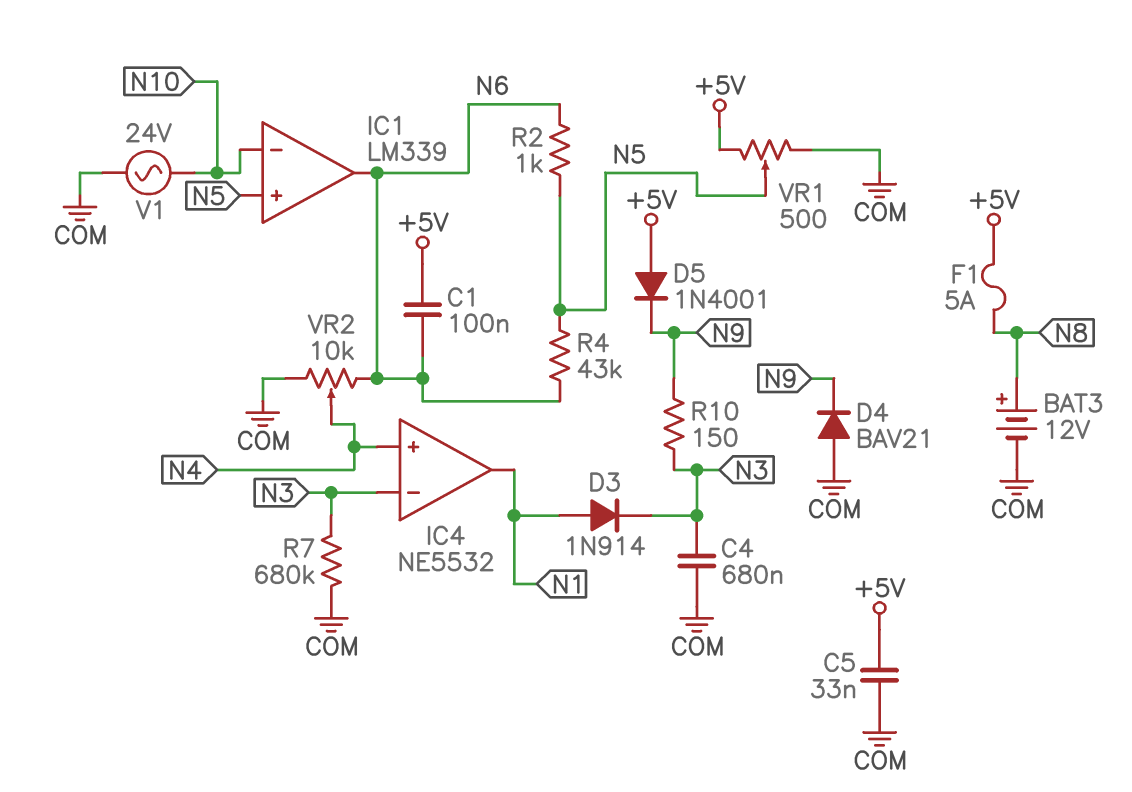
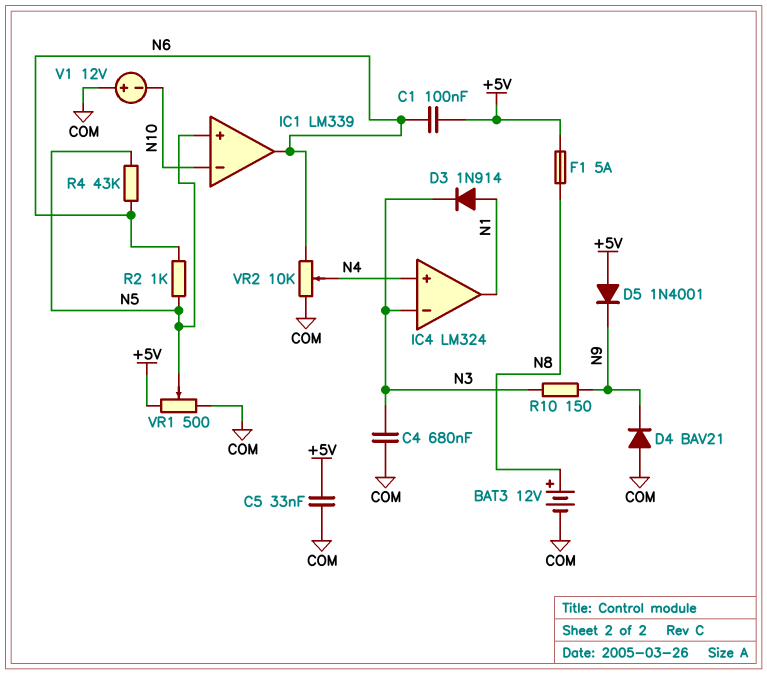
IC4: NE5532 -> LM324
R7: 680k (COM, N3) -> none
V1: AC 24V (COM, N10) -> 12V (plus COM, minus N10)

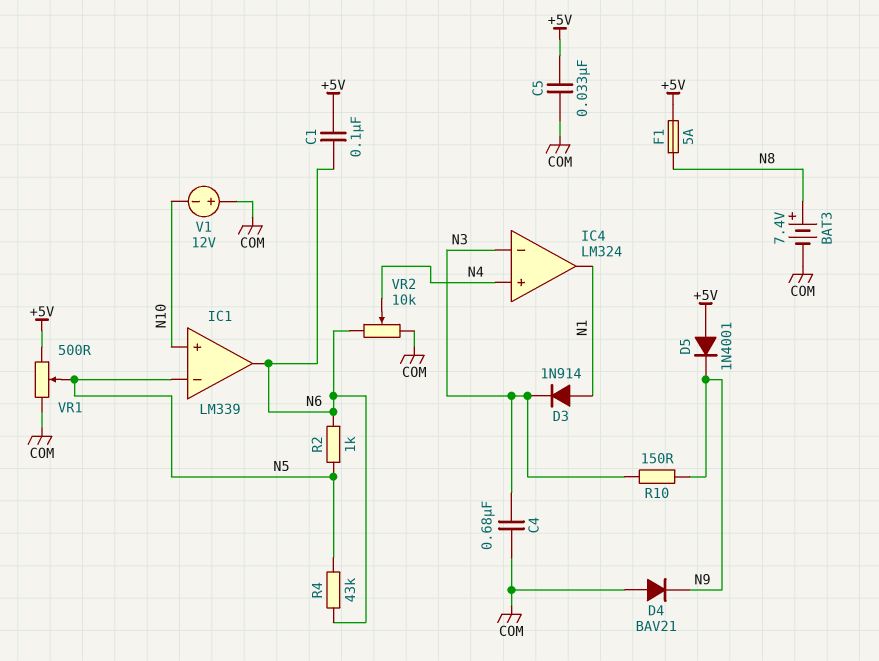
BAT3: 12V (plus N8, minus COM) -> 7.4V (plus N8, minus COM)
IC1 pin in+: N5 -> N10
IC1 pin in-: N10 -> N5

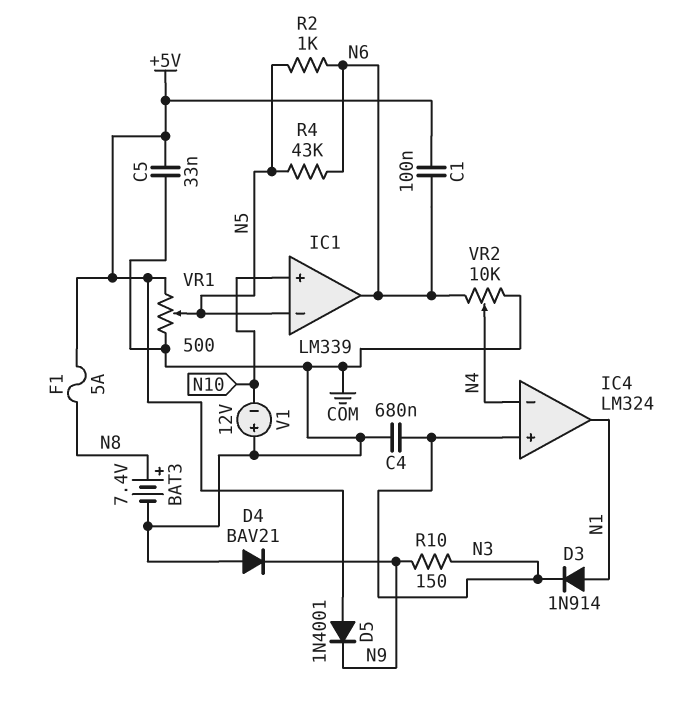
IC4 pin in+: N4 -> N3
IC4 pin in-: N3 -> N4

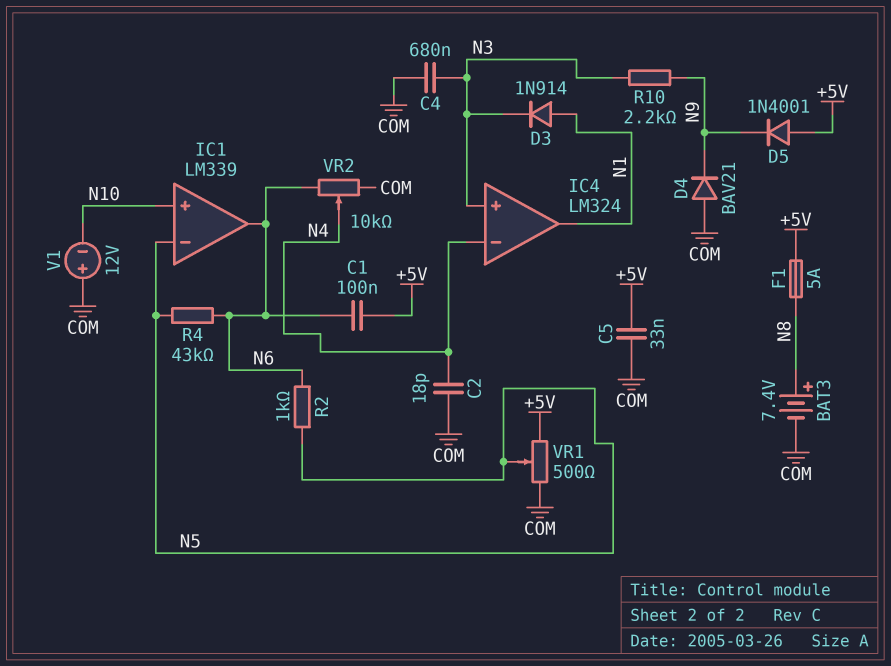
C2: none -> 18pF (COM, N4)
R10: 150 (N3, N9) -> 2.2k (N3, N9)

